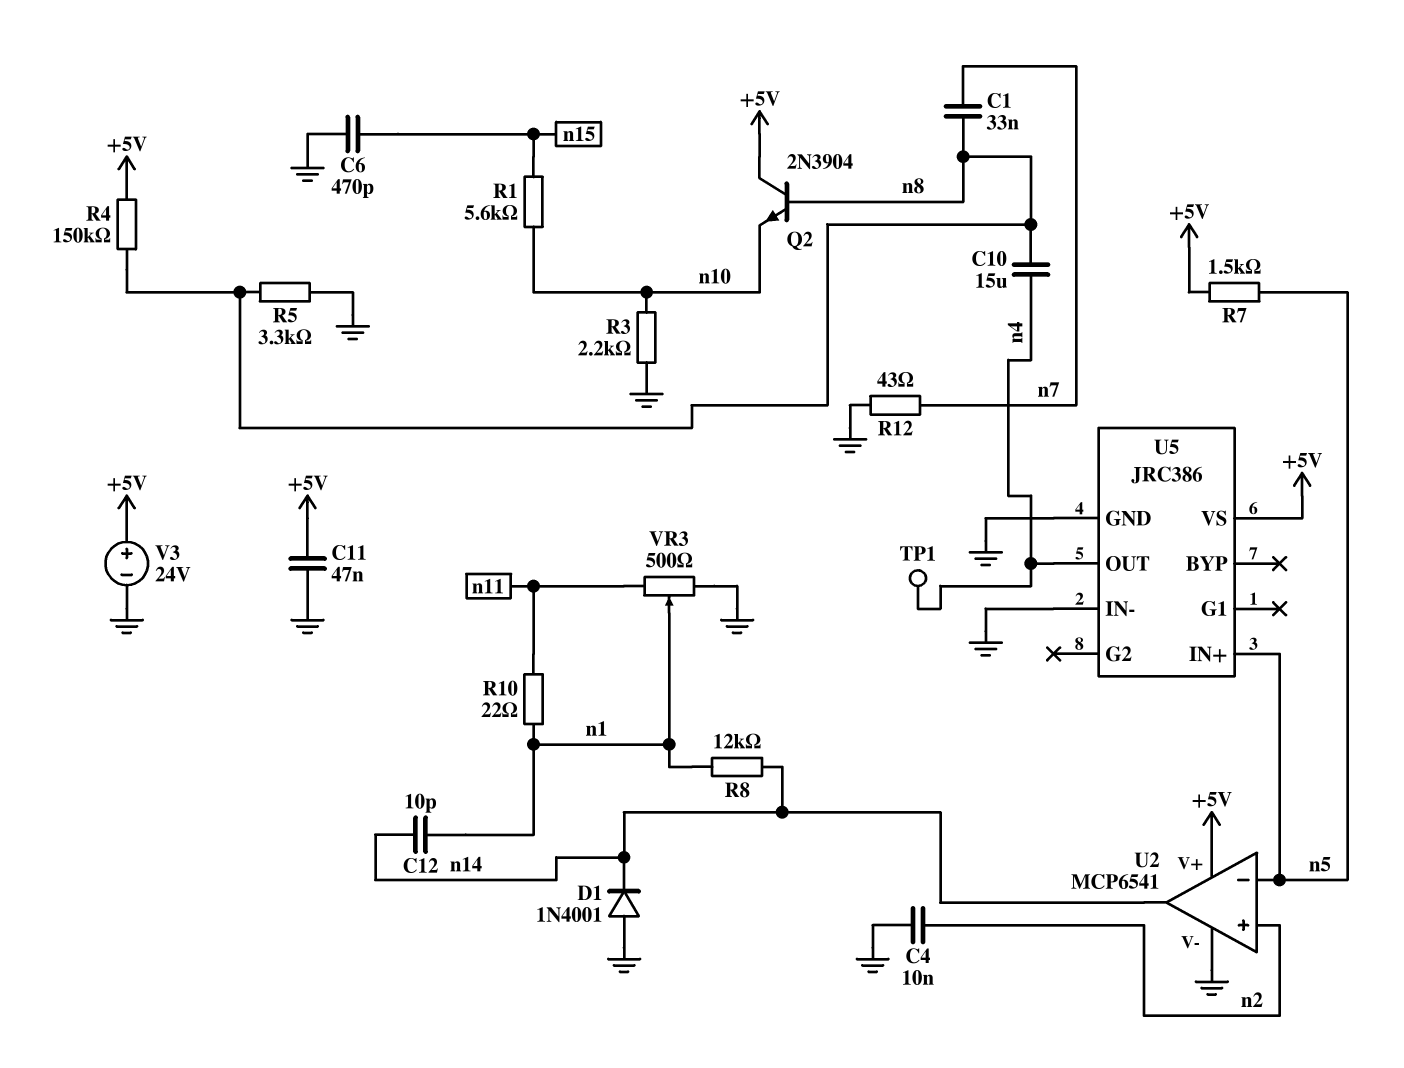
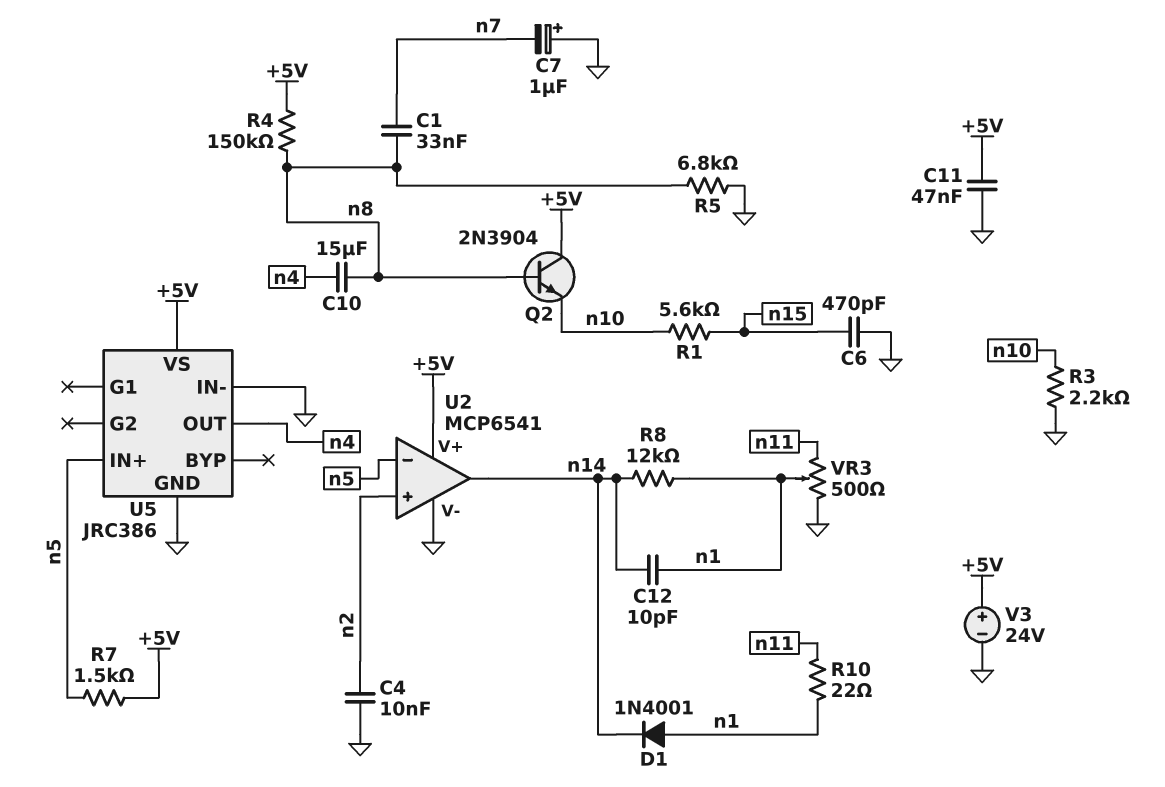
C7: none -> 1uF (plus GND, minus n7)
D1: diode 1N4001 (A GND, K n14) -> diode 1N4001 (A n1, K n14)
R5: 3.3k (GND, n8) -> 6.8k (GND, n8)
R12: 43 (GND, n7) -> none
TP1: test point (n4) -> none

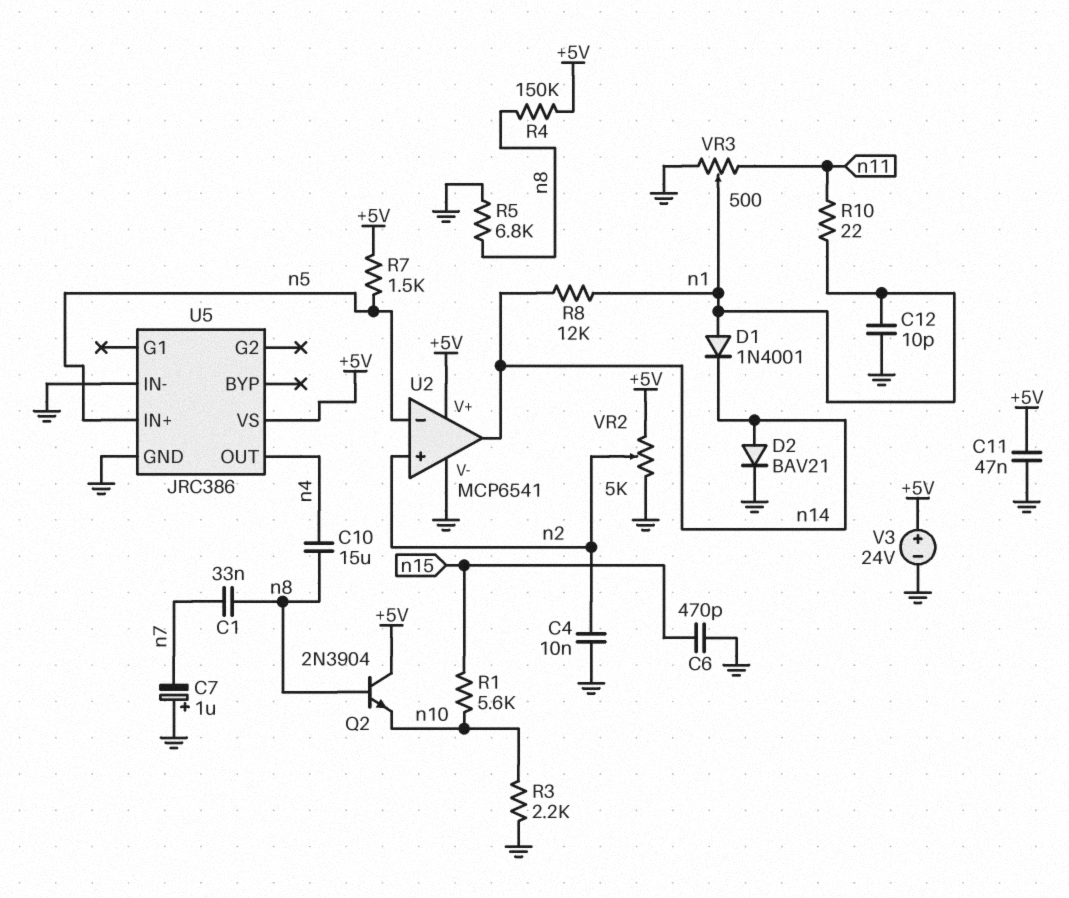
C12: 10pF (n1, n14) -> 10pF (GND, n1)
D2: none -> diode BAV21 (A n14, K GND)
VR2: none -> 5k (+5V, GND, wiper n2)

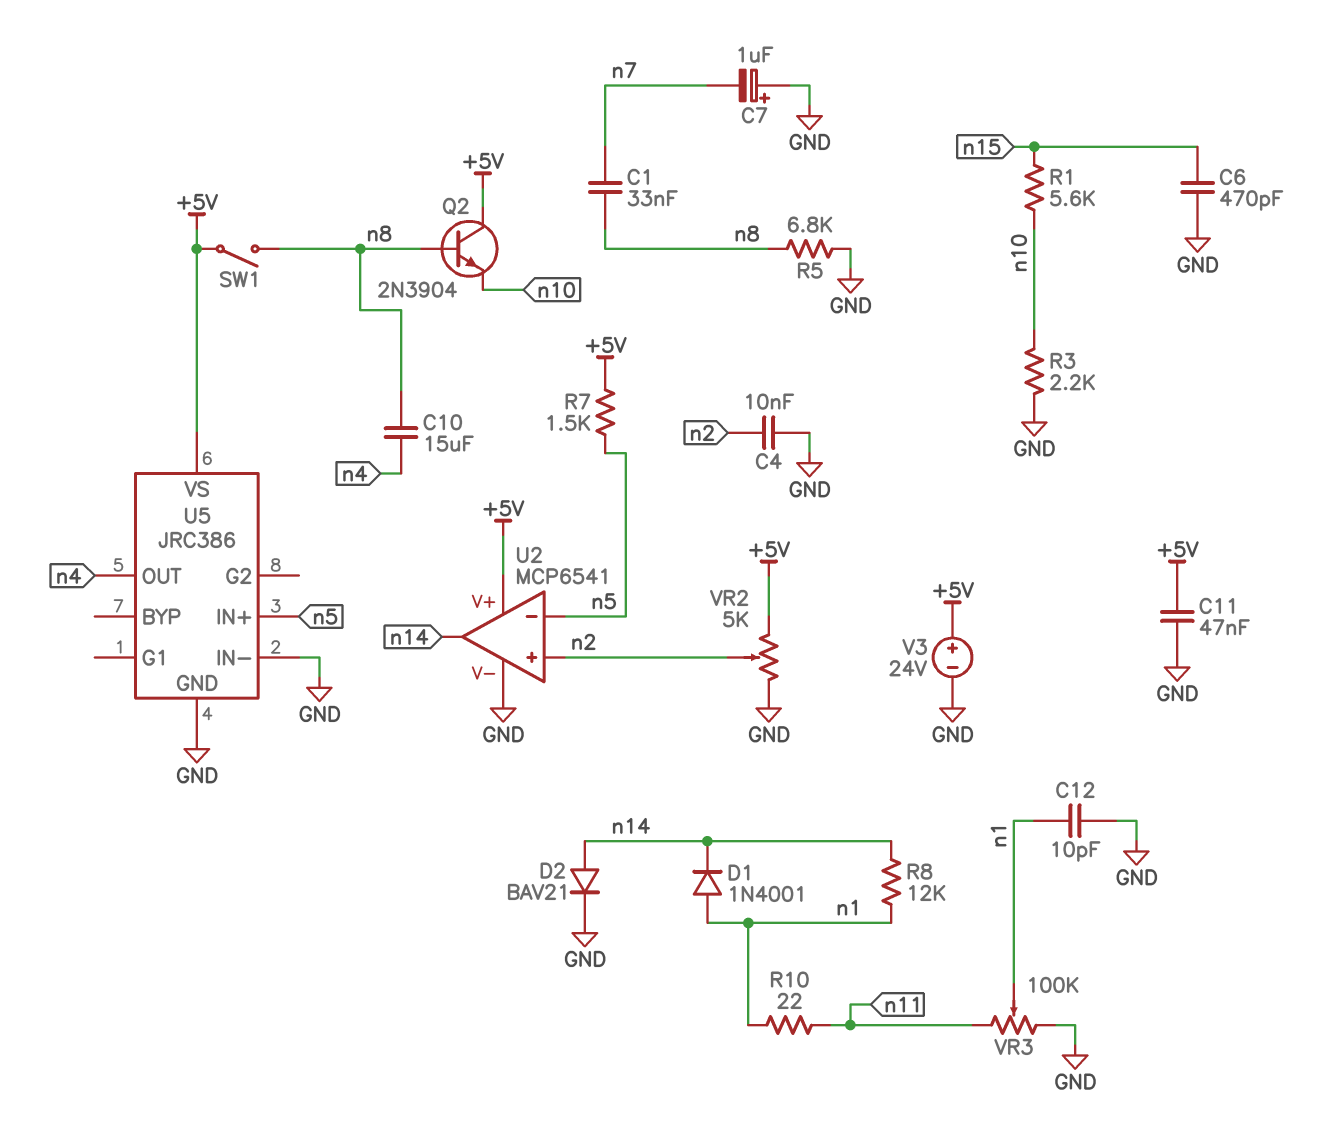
R4: 150k (+5V, n8) -> none
SW1: none -> switch (+5V, n8)
VR3: 500 (GND, n11, wiper n1) -> 100k (GND, n11, wiper n1)

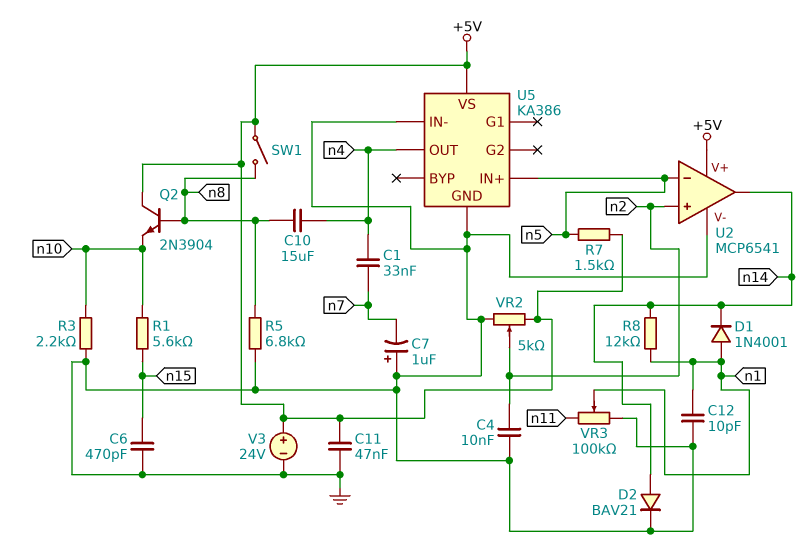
C1: 33nF (n7, n8) -> 33nF (n4, n7)
R10: 22 (n1, n11) -> none
U5: JRC386 -> KA386

